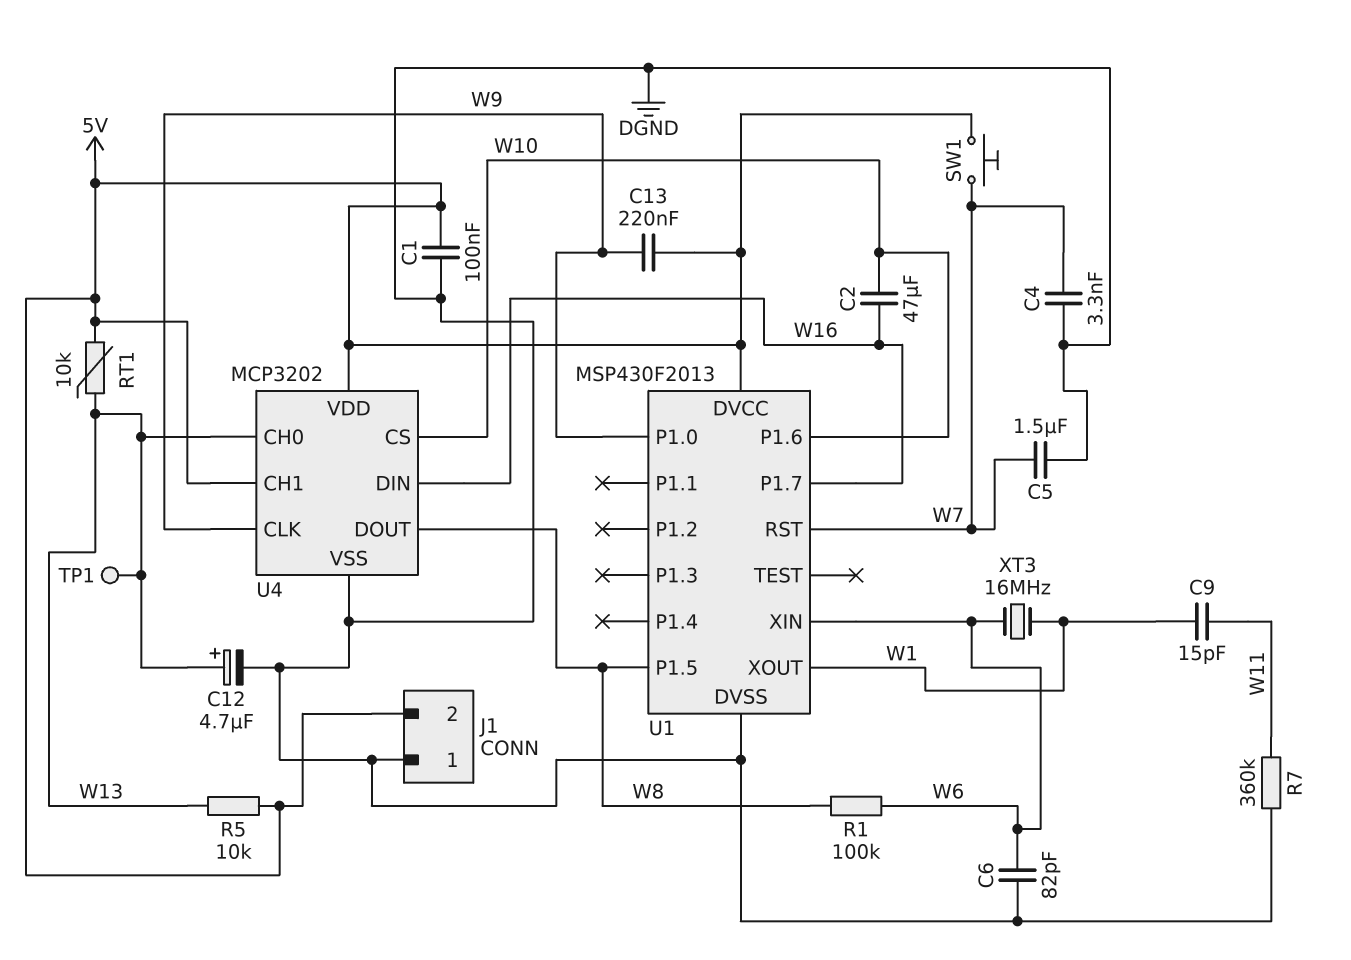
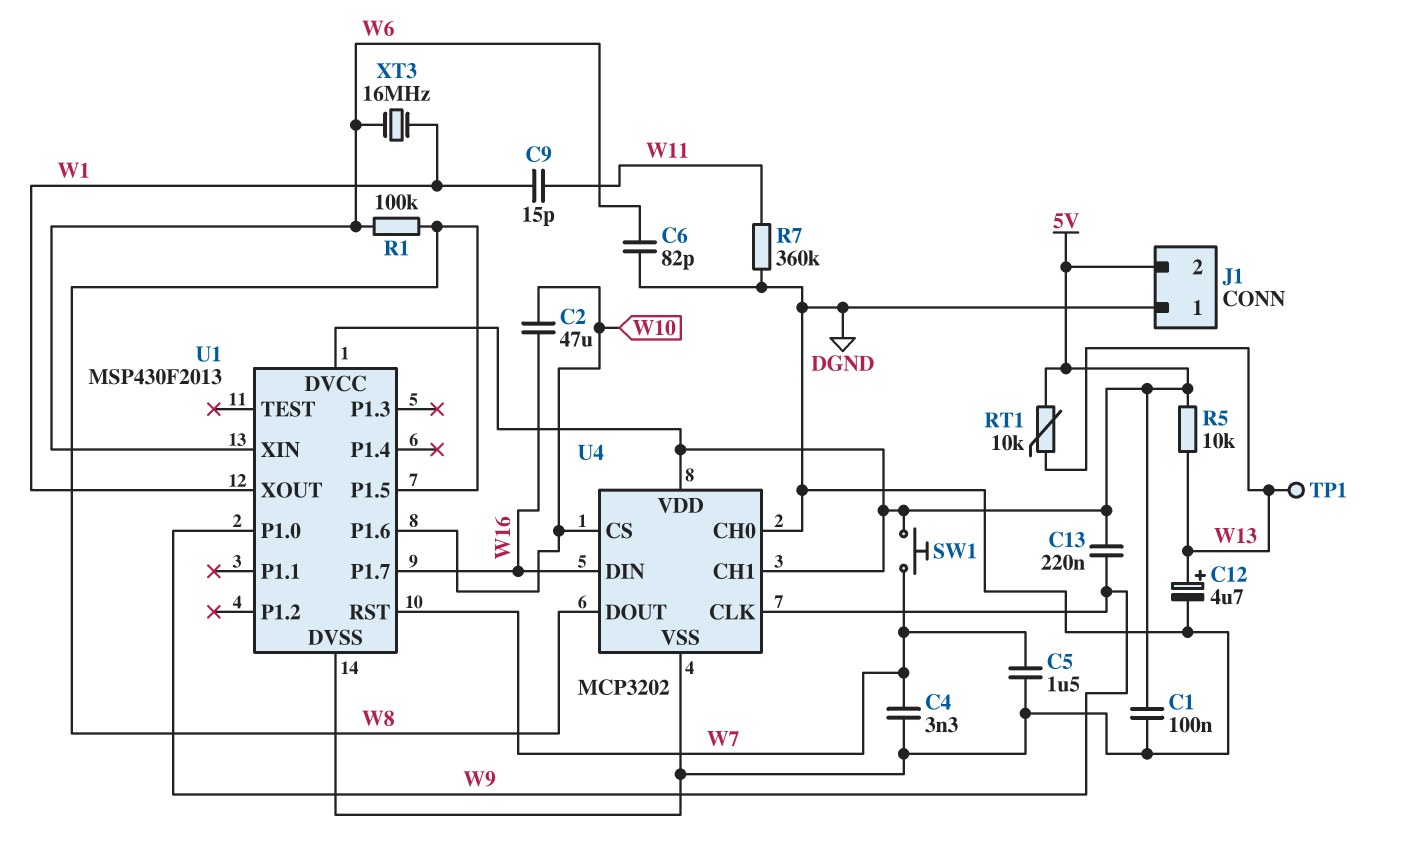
U4 pin CH0: W13 -> DGND

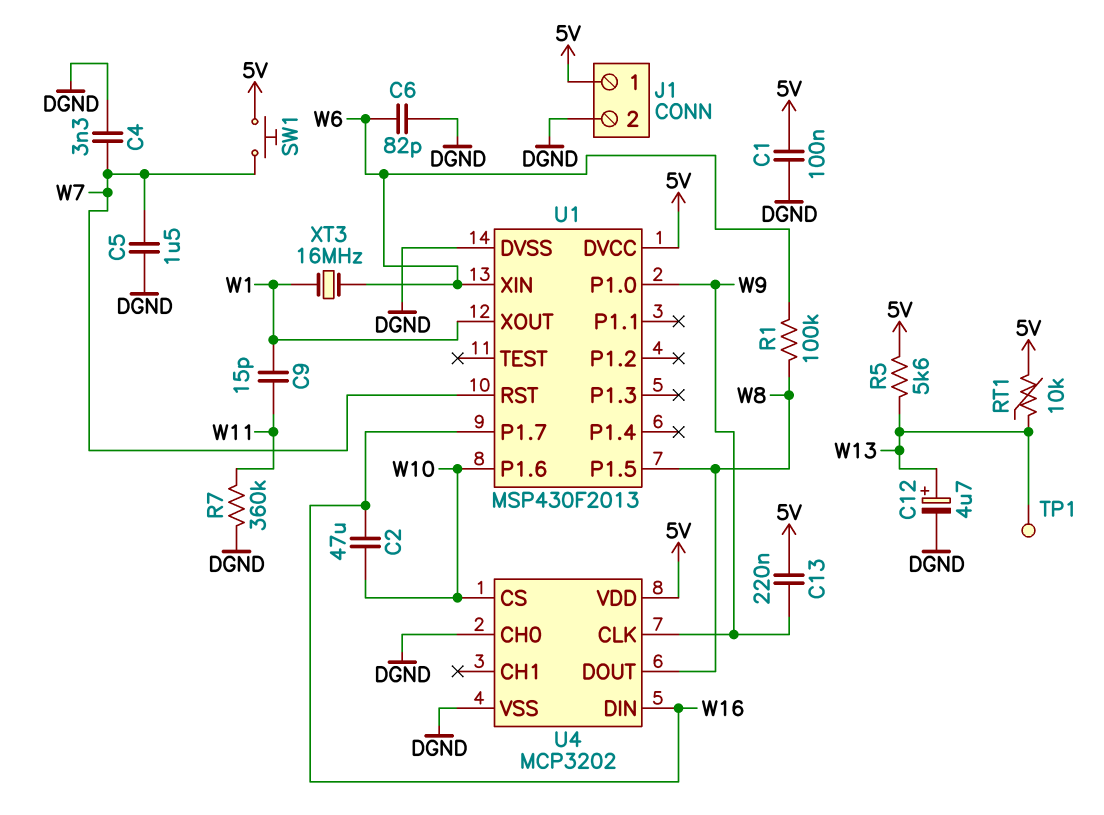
J1 pin 1: DGND -> 5V
J1 pin 2: 5V -> DGND
R5: 10k (5V, W13) -> 5.6k (5V, W13)
U4 pin CH1: 5V -> none

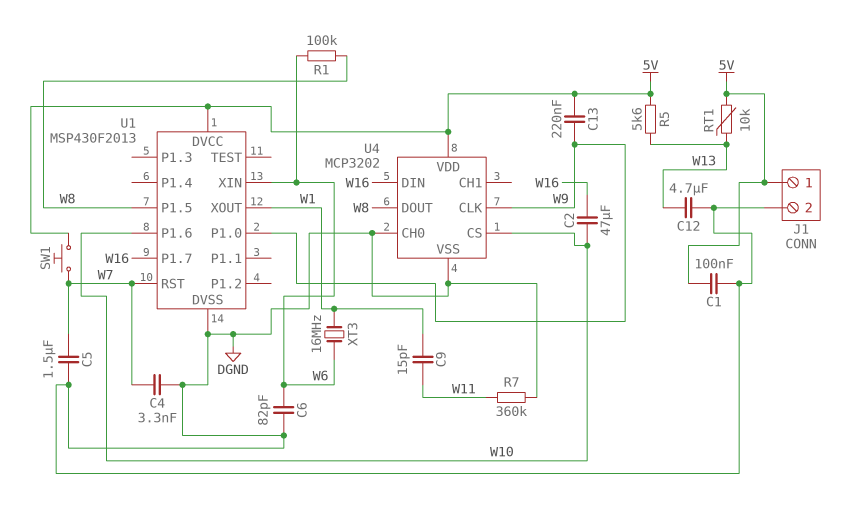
C12: 4.7uF (plus W13, minus DGND) -> 4.7uF (DGND, W13)
TP1: test point (W13) -> none

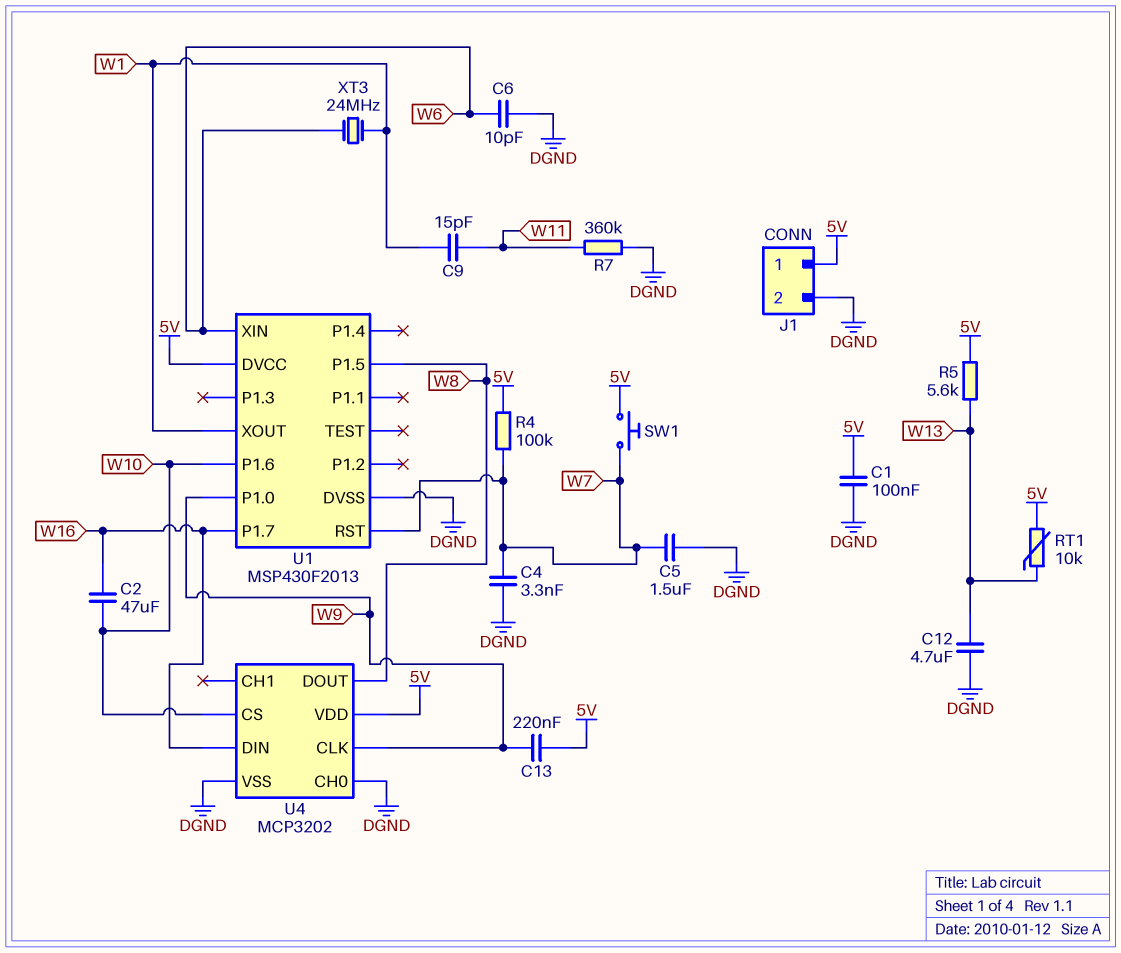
C6: 82pF (DGND, W6) -> 10pF (DGND, W6)
R1: 100k (W6, W8) -> none
R4: none -> 100k (5V, W7)
XT3: 16MHz (W1, W6) -> 24MHz (W1, W6)

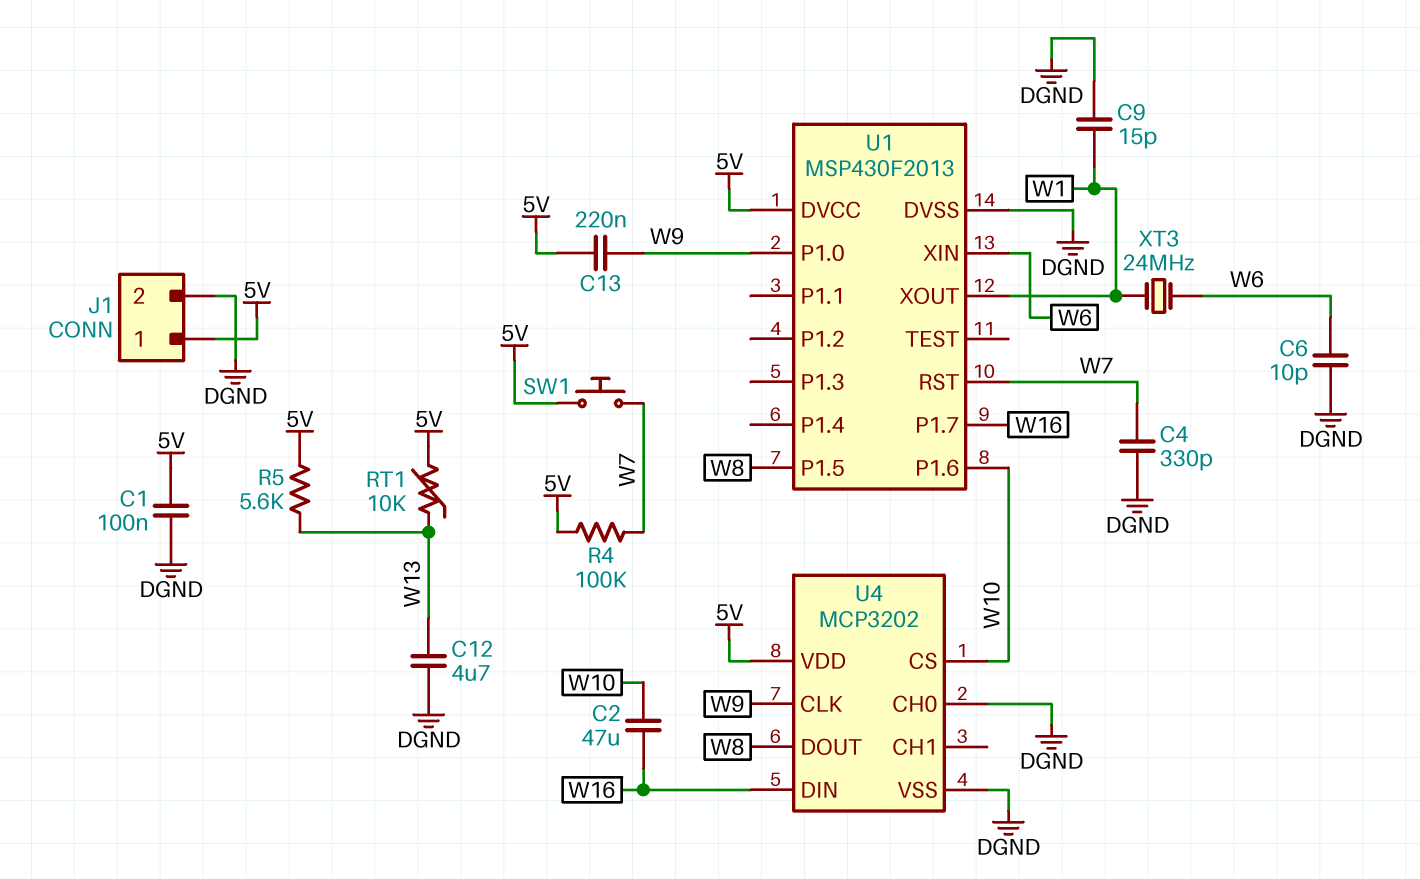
C4: 3.3nF (DGND, W7) -> 330pF (DGND, W7)
C5: 1.5uF (DGND, W7) -> none
C9: 15pF (W1, W11) -> 15pF (DGND, W1)
R7: 360k (DGND, W11) -> none

